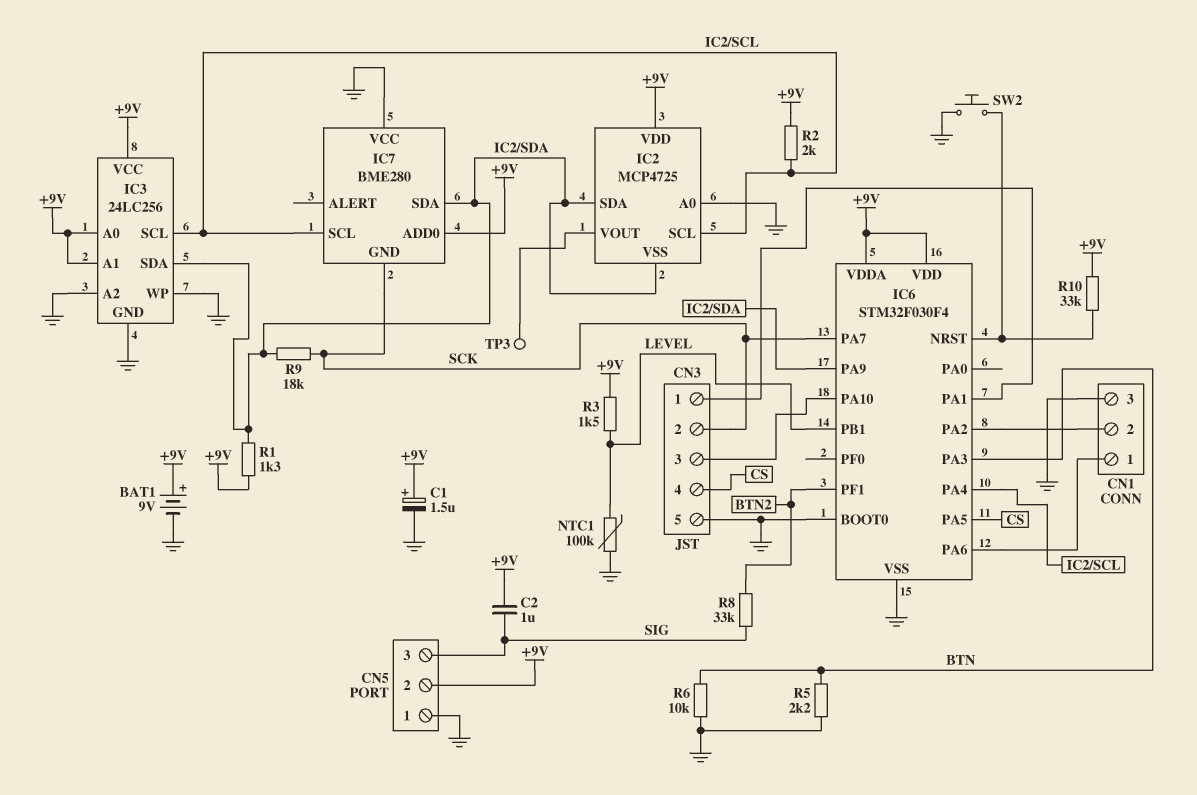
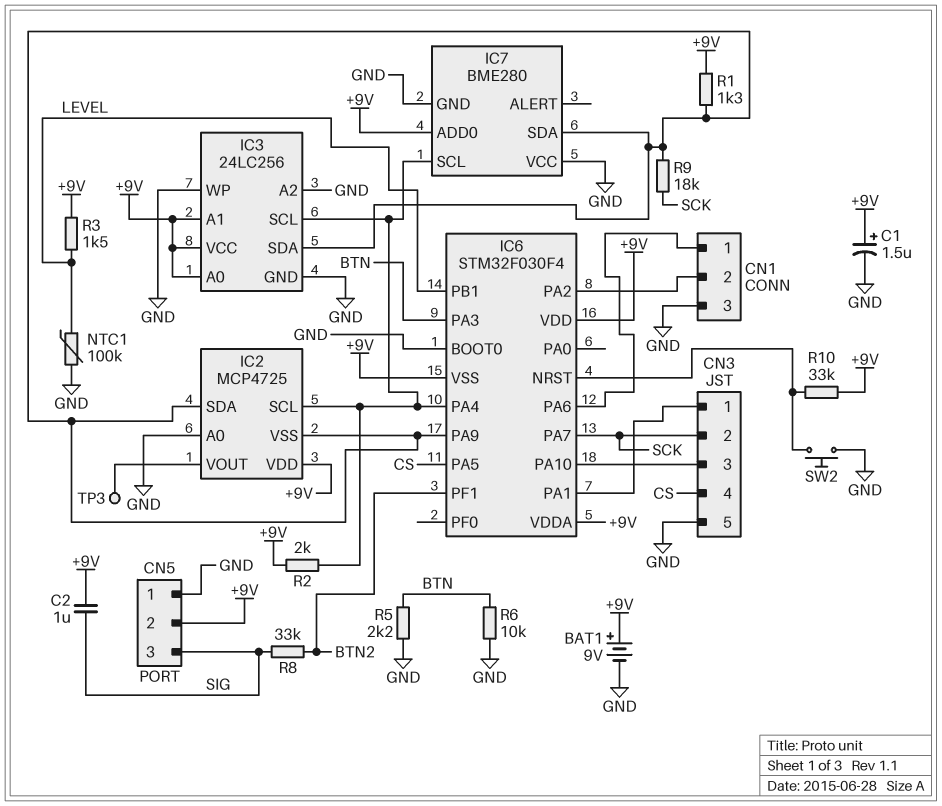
IC6 pin VSS: GND -> +9V
IC7 pin GND: SCK -> GND

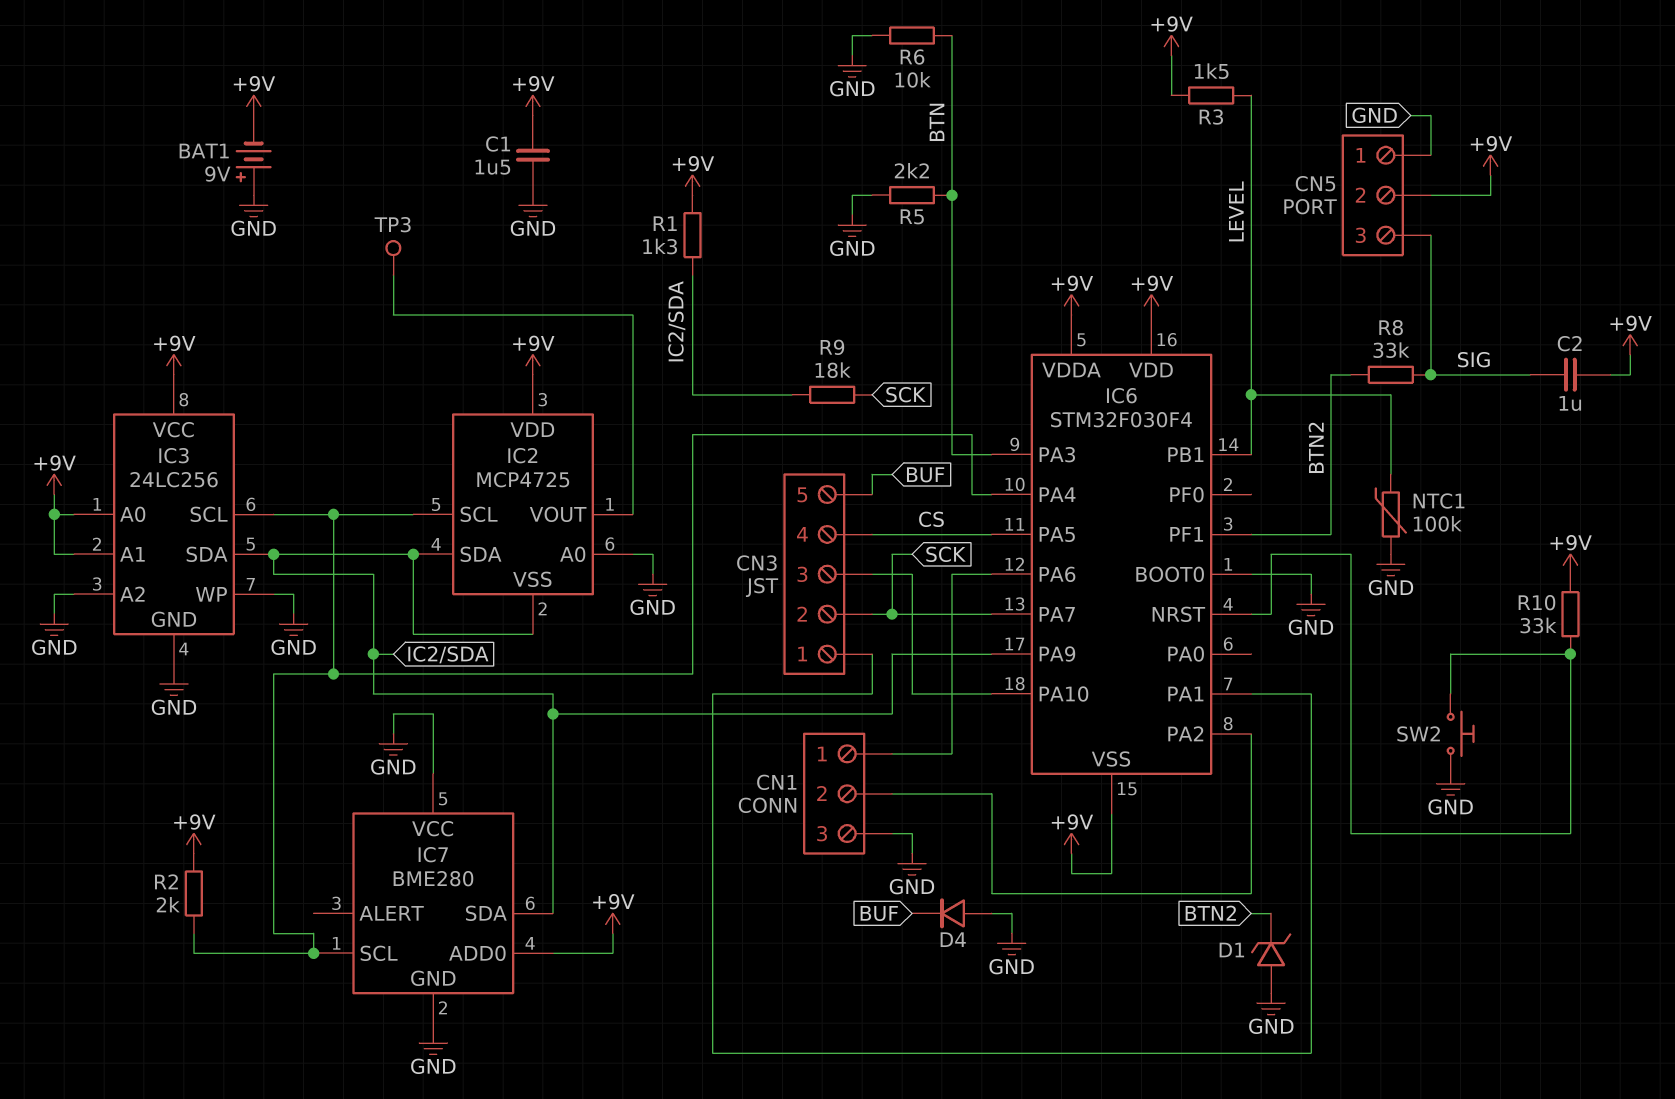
BAT1: 9V (plus +9V, minus GND) -> 9V (plus GND, minus +9V)
C1: 1.5uF (plus +9V, minus GND) -> 1.5uF (+9V, GND)
CN3 pin 5: GND -> BUF
D1: none -> zener (A GND, K BTN2)
D4: none -> diode (A GND, K BUF)

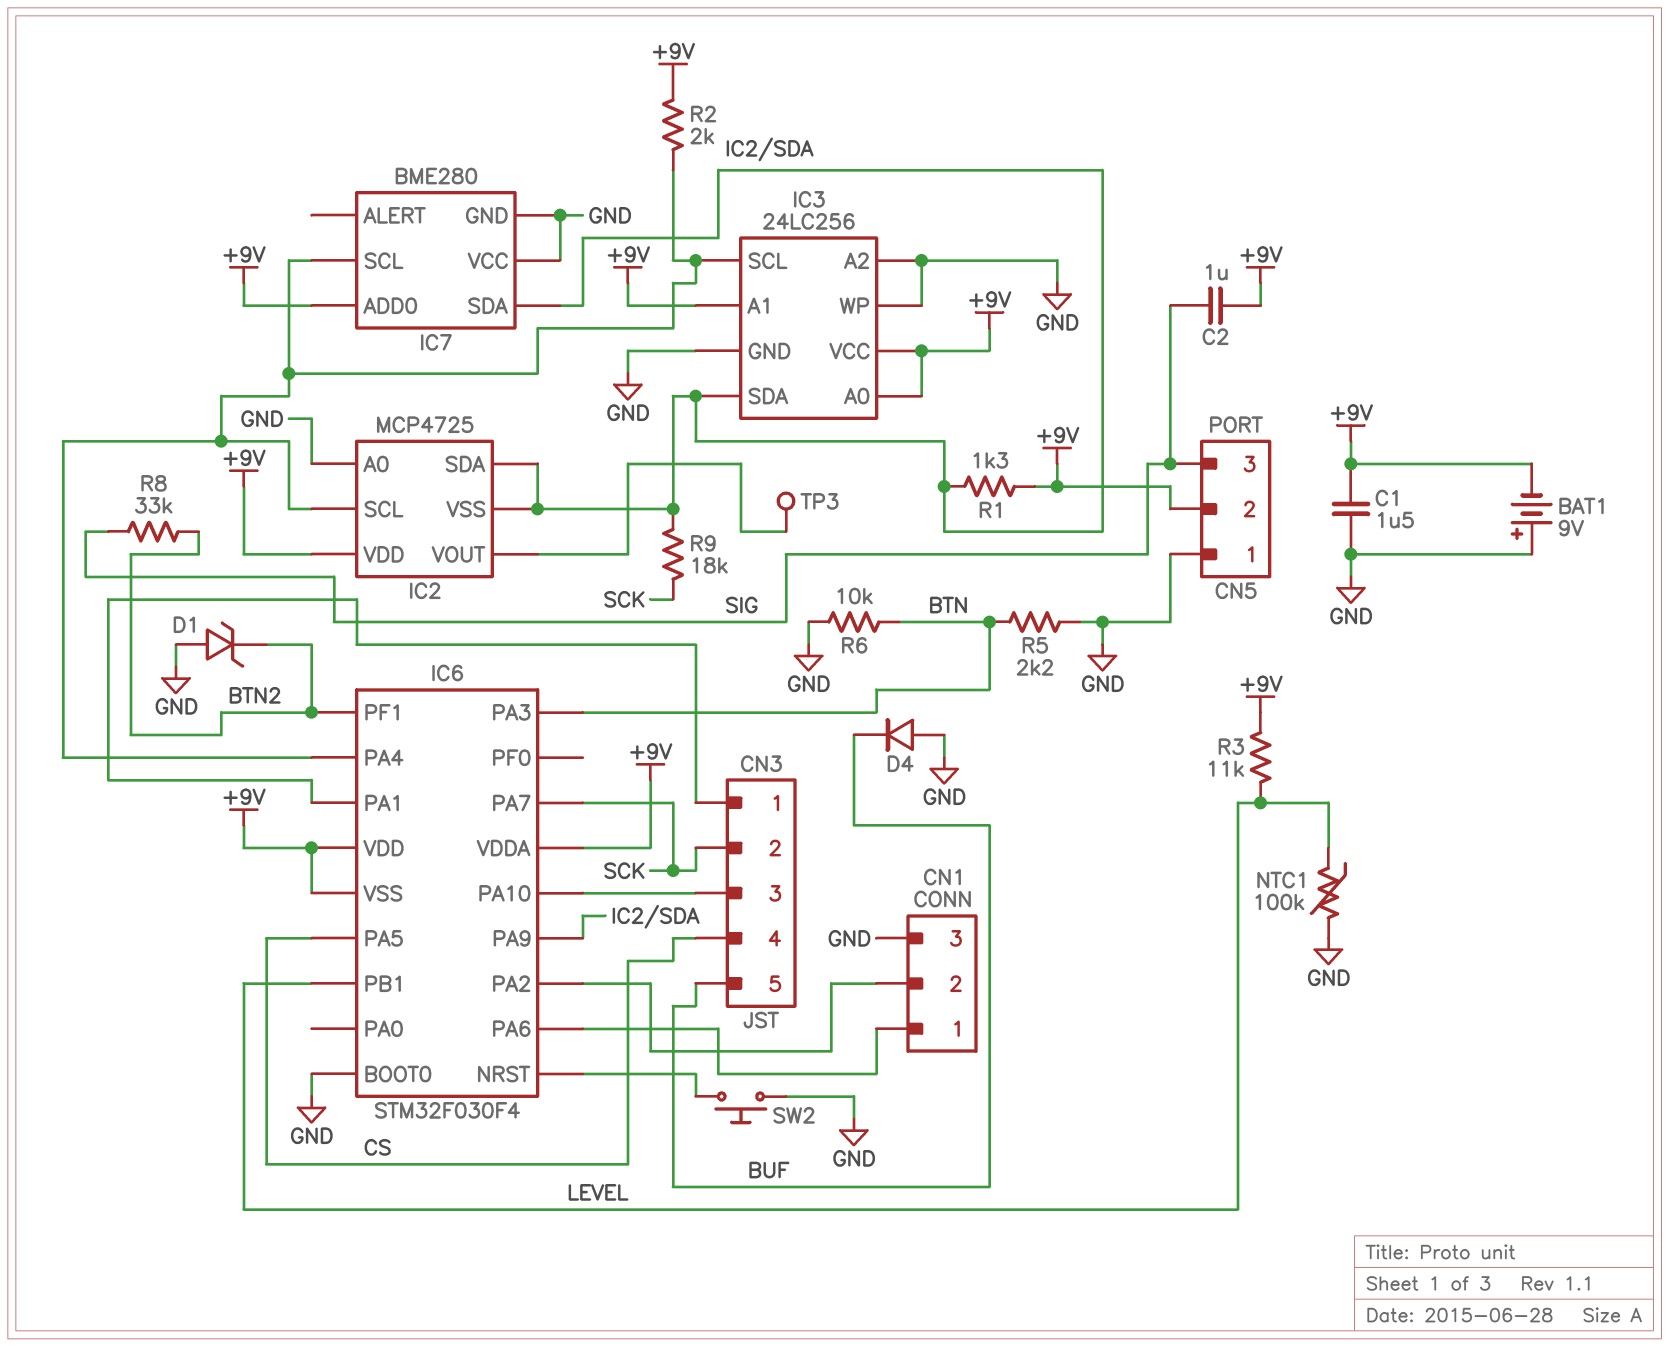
R3: 1.5k (+9V, LEVEL) -> 11k (+9V, LEVEL)
R10: 33k (+9V, IC6/NRST) -> none

